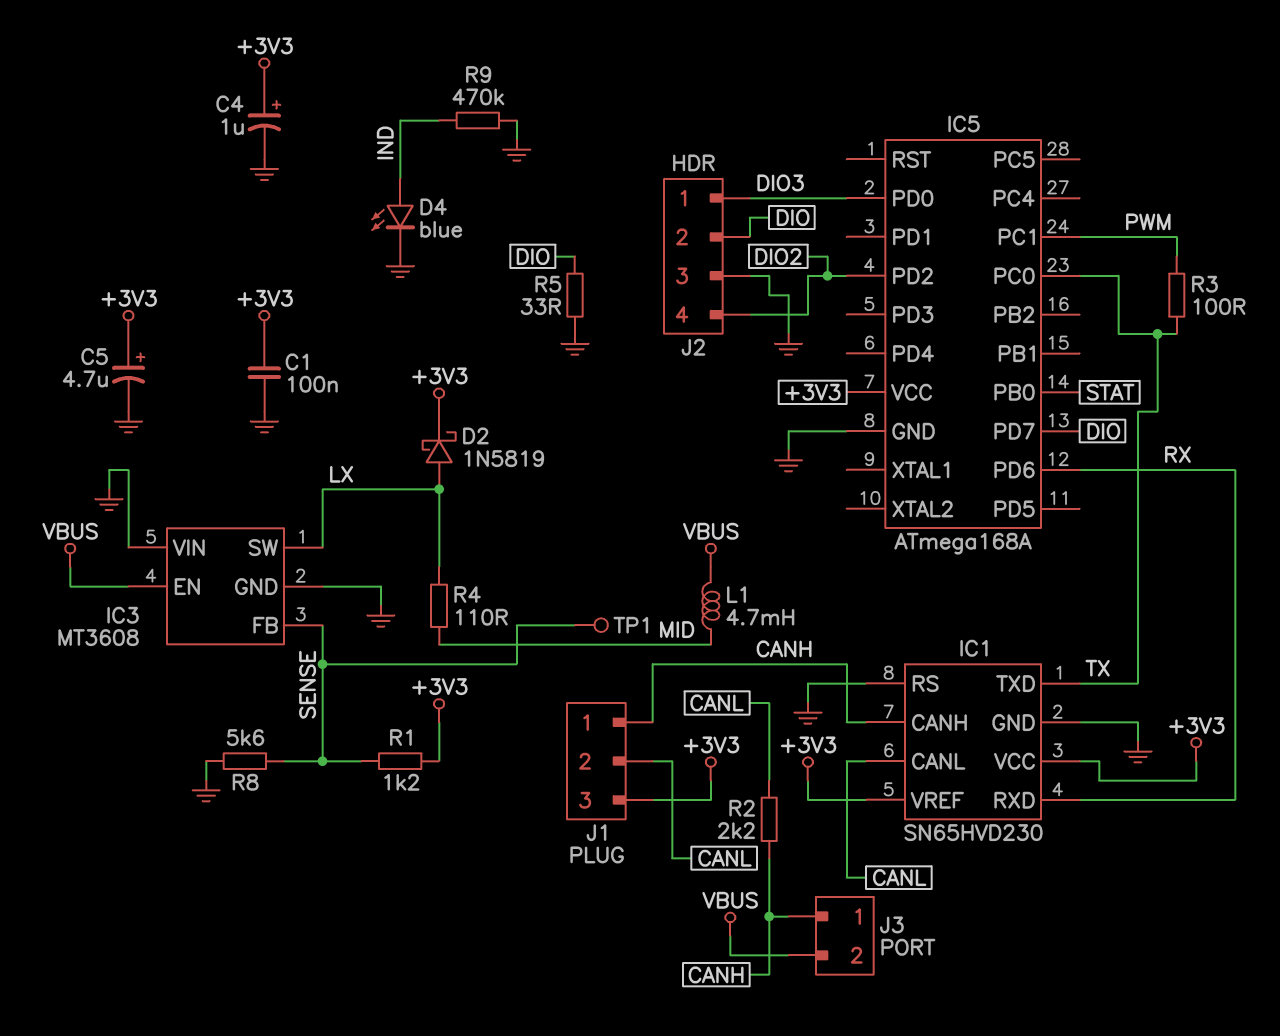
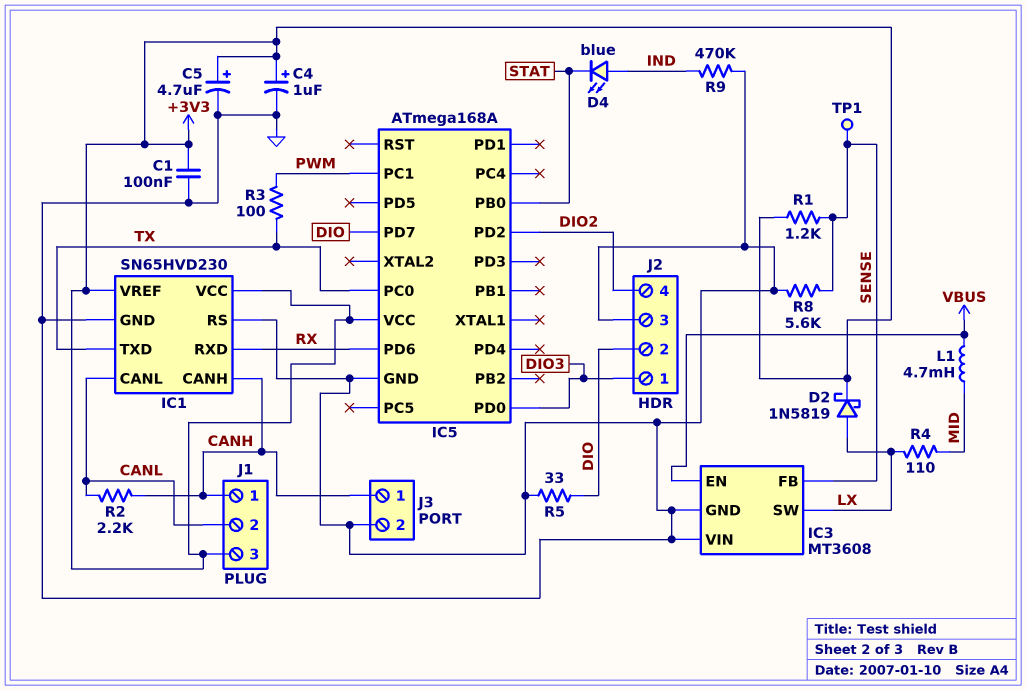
D4: LED blue (A IND, K GND) -> LED blue (A IND, K STAT)
J3 pin 2: VBUS -> GND

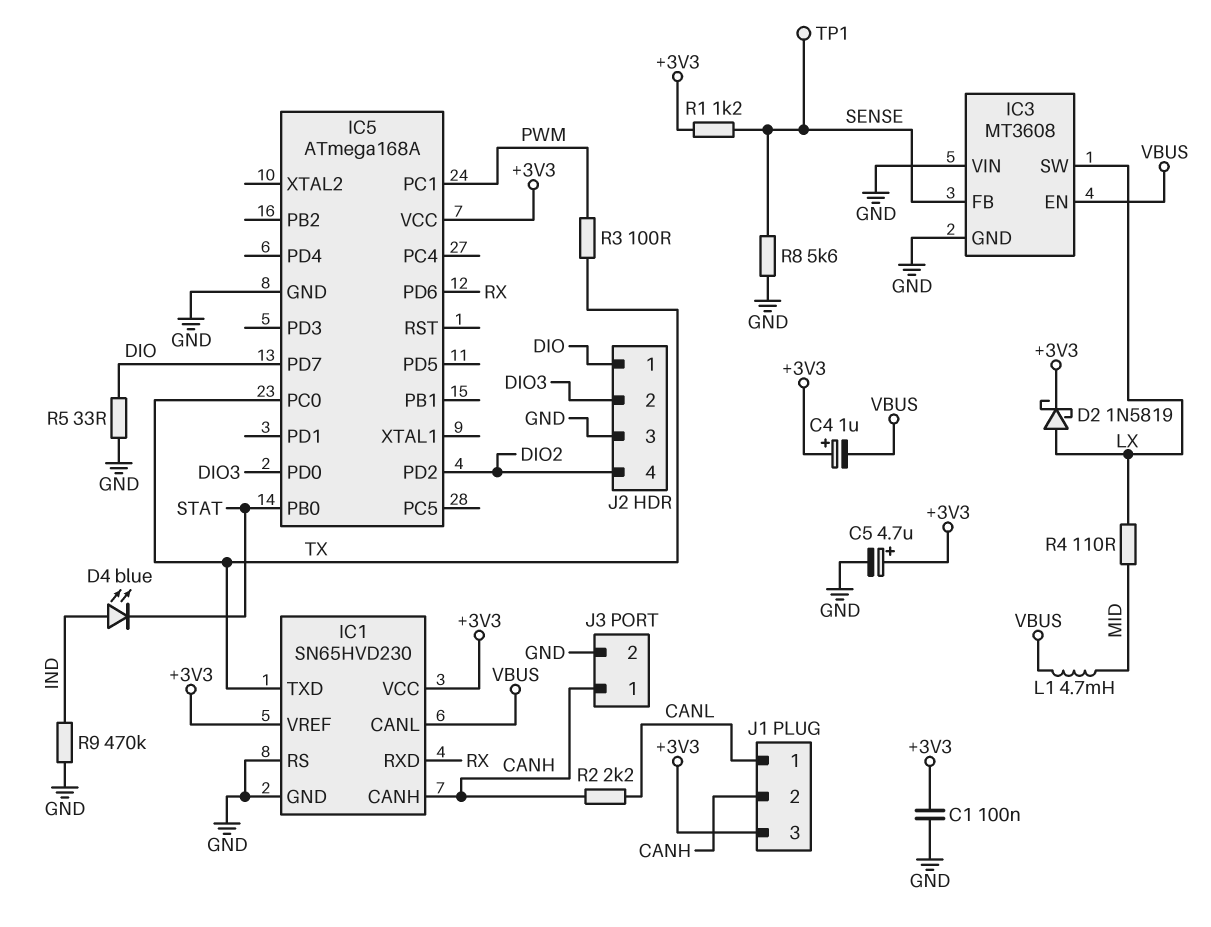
C4: 1uF (plus +3V3, minus GND) -> 1uF (plus +3V3, minus VBUS)
IC1 pin CANL: CANL -> VBUS
J1 pin 1: CANH -> CANL
J1 pin 2: CANL -> CANH
J2 pin 1: DIO3 -> DIO
J2 pin 2: DIO -> DIO3

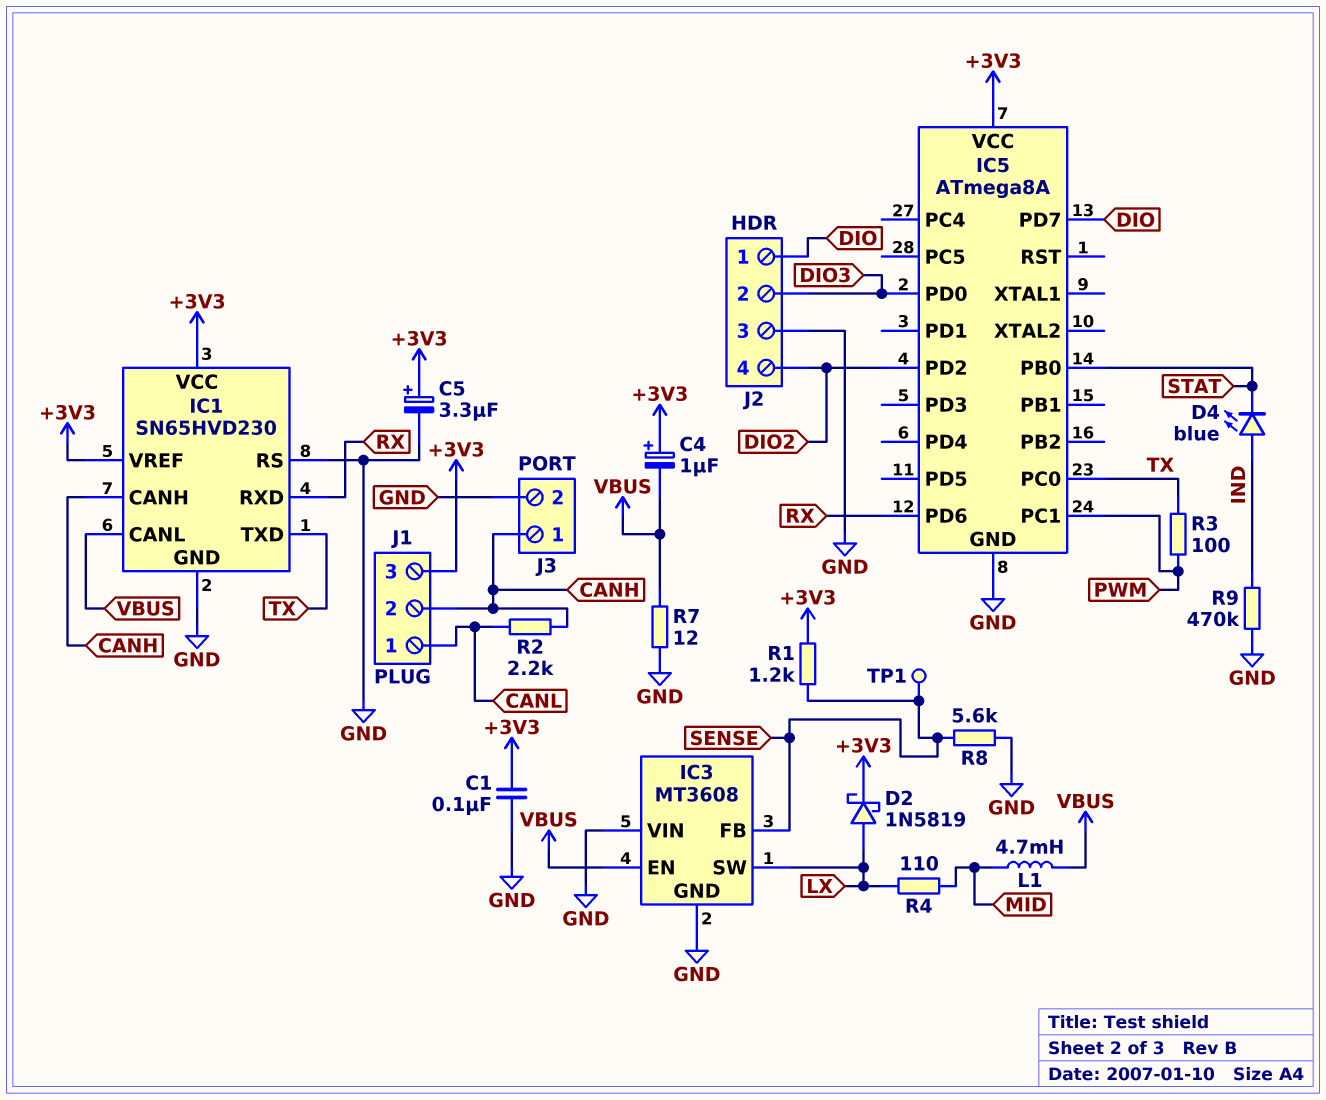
C5: 4.7uF (plus +3V3, minus GND) -> 3.3uF (plus +3V3, minus GND)
IC5: ATmega168A -> ATmega8A
R5: 33 (DIO, GND) -> none
R7: none -> 12 (GND, VBUS)

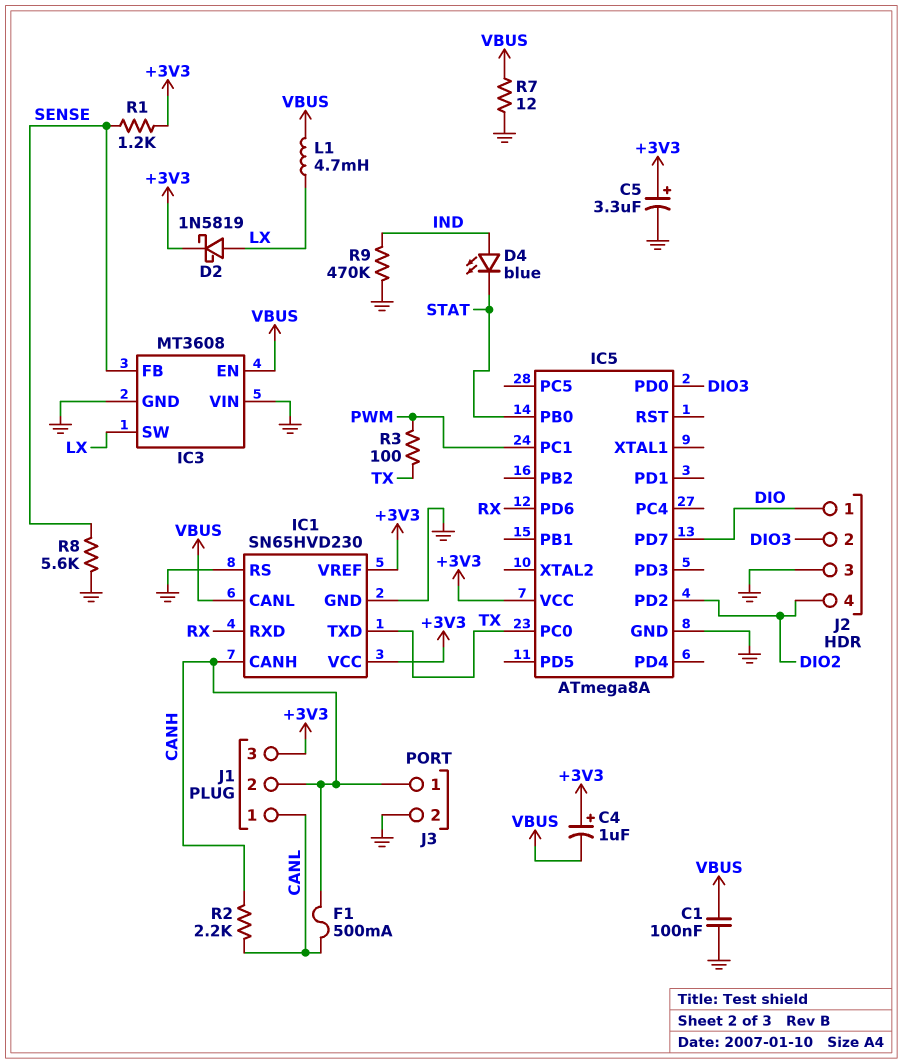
C1: 100nF (+3V3, GND) -> 100nF (GND, VBUS)
F1: none -> 500mA (CANH, CANL)
L1: 4.7mH (MID, VBUS) -> 4.7mH (LX, VBUS)
R4: 110 (LX, MID) -> none
TP1: test point (SENSE) -> none

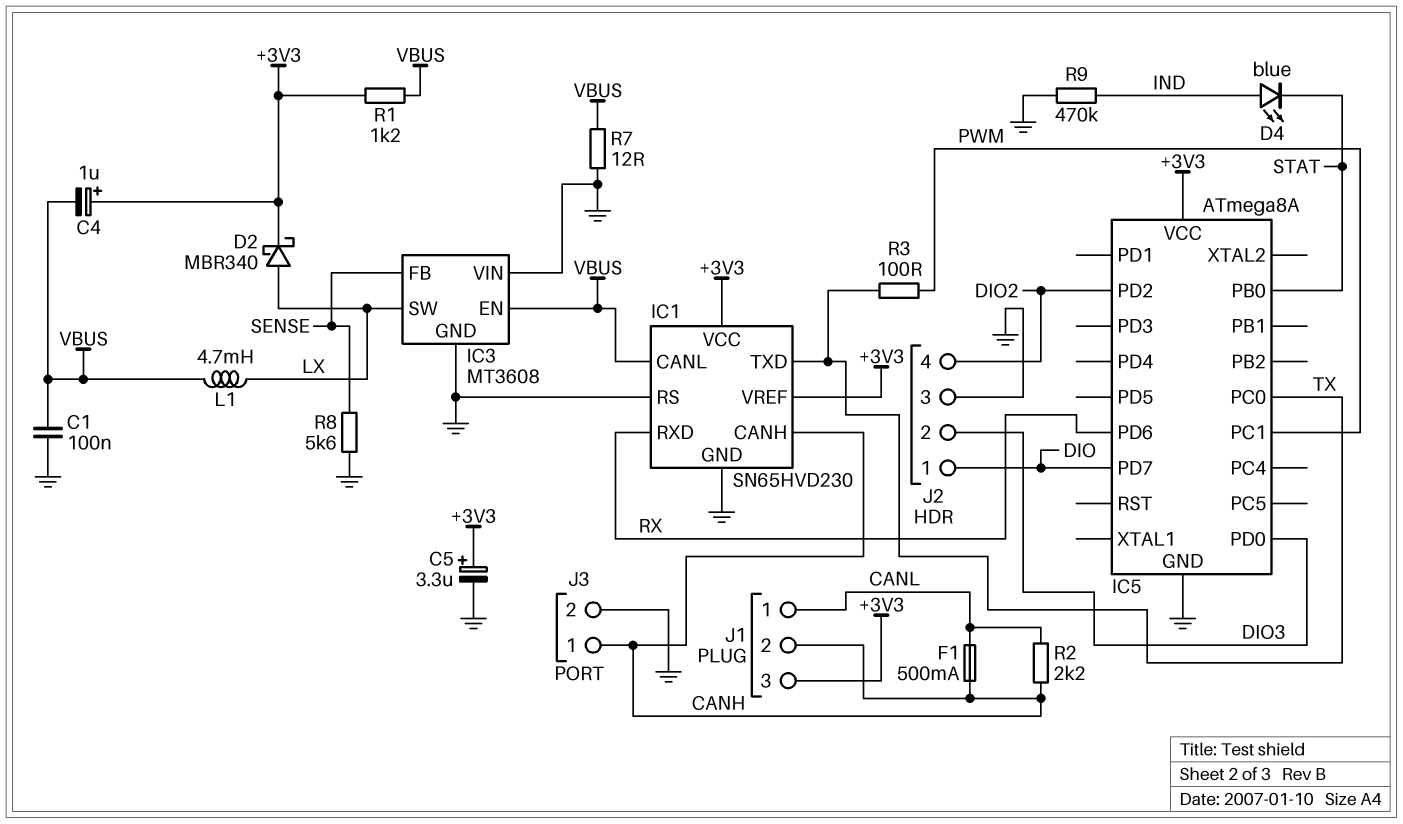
D2: schottky 1N5819 (A LX, K +3V3) -> schottky MBR340 (A LX, K +3V3)
R1: 1.2k (+3V3, SENSE) -> 1.2k (+3V3, VBUS)

